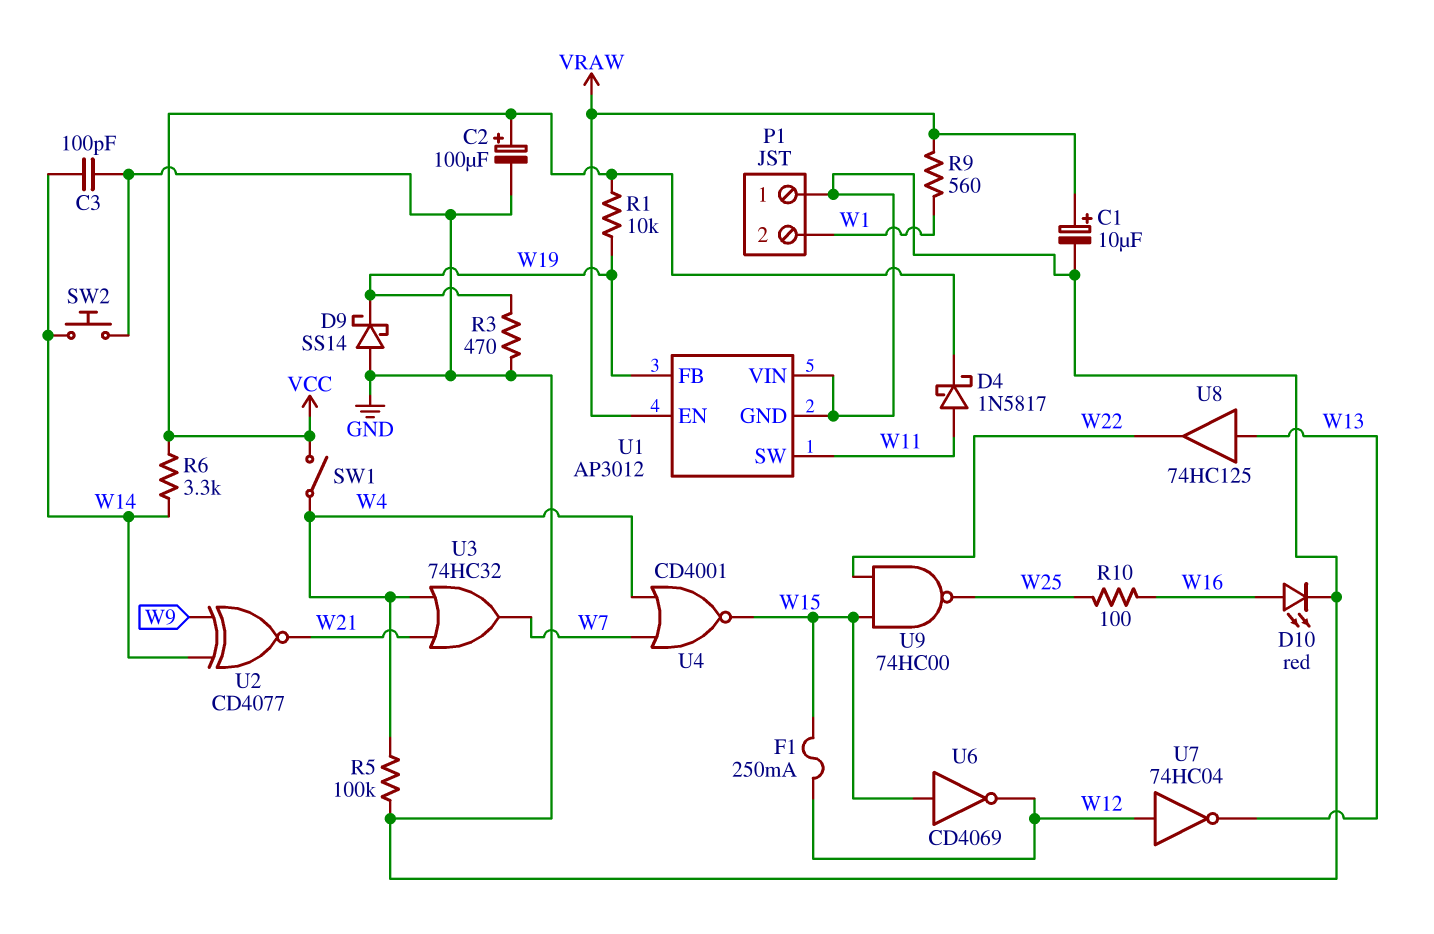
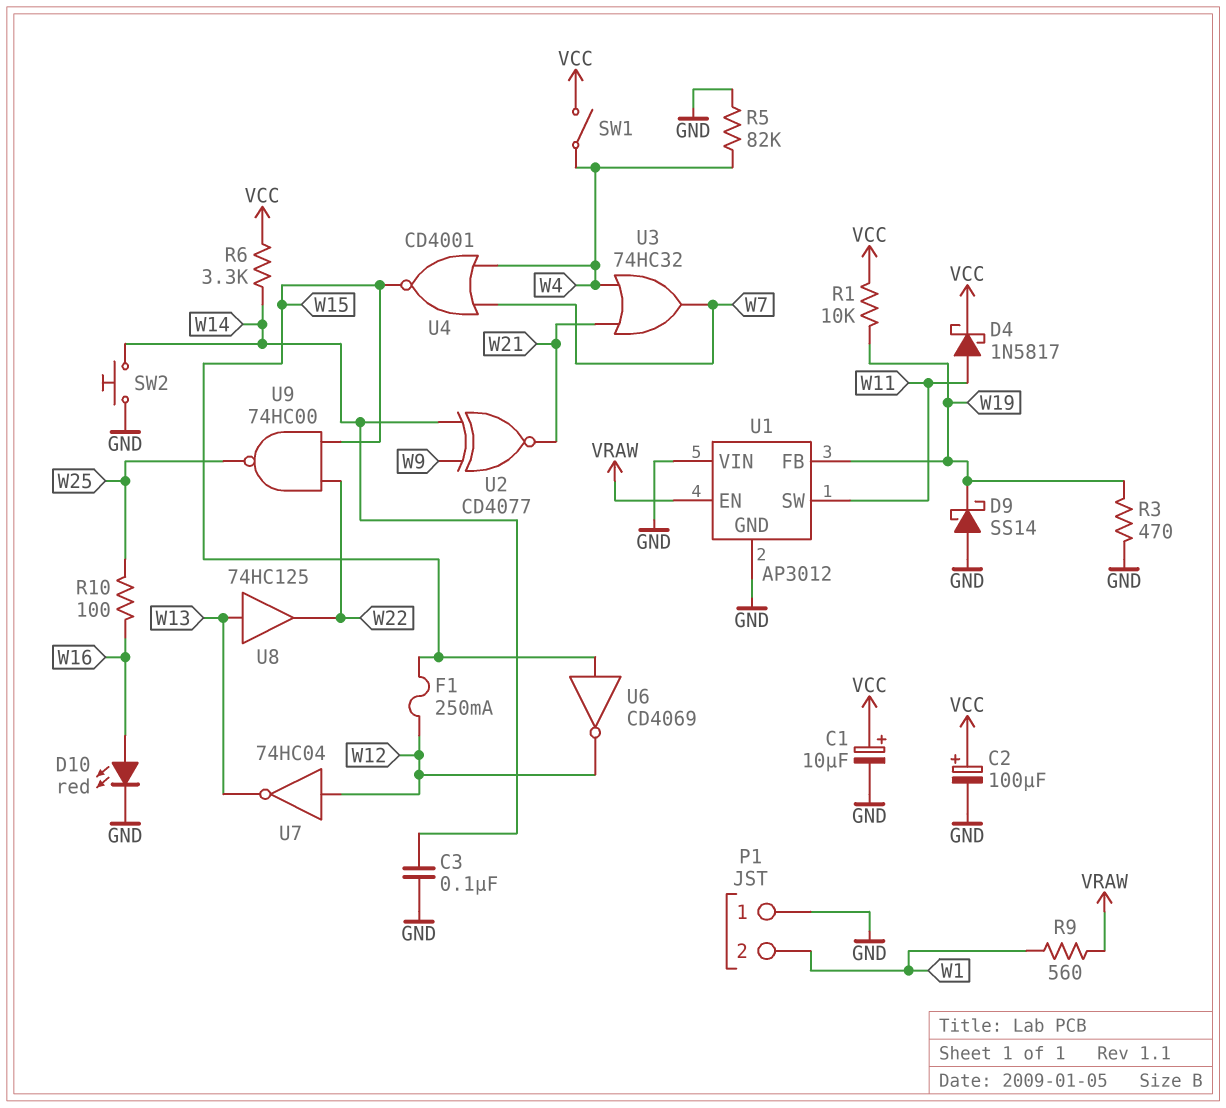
C1: 10uF (plus VRAW, minus GND) -> 10uF (plus VCC, minus GND)
C3: 100pF (GND, W14) -> 100nF (GND, W14)
R5: 100k (GND, W4) -> 82k (GND, W4)

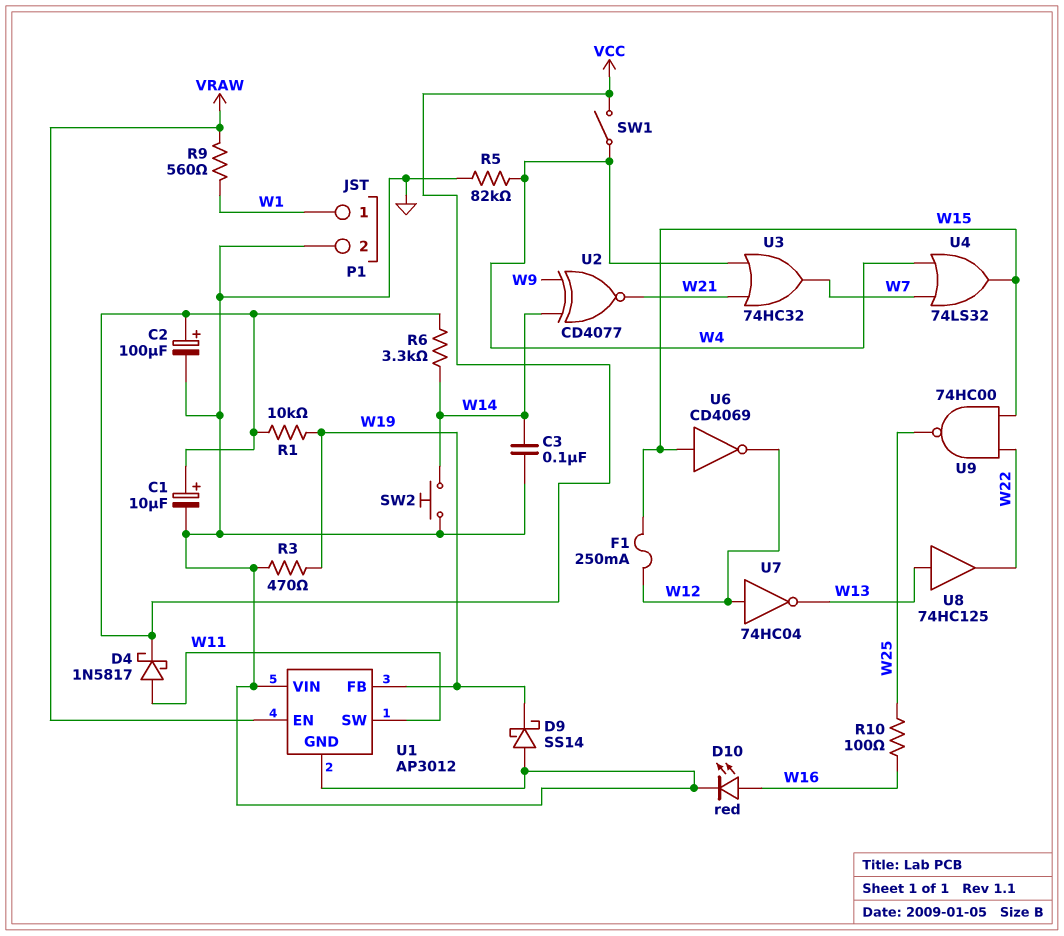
P1 pin 1: GND -> W1
P1 pin 2: W1 -> GND
U4: NOR CD4001 (in W4, in W7, out W15) -> OR 74LS32 (in W4, in W7, out W15)

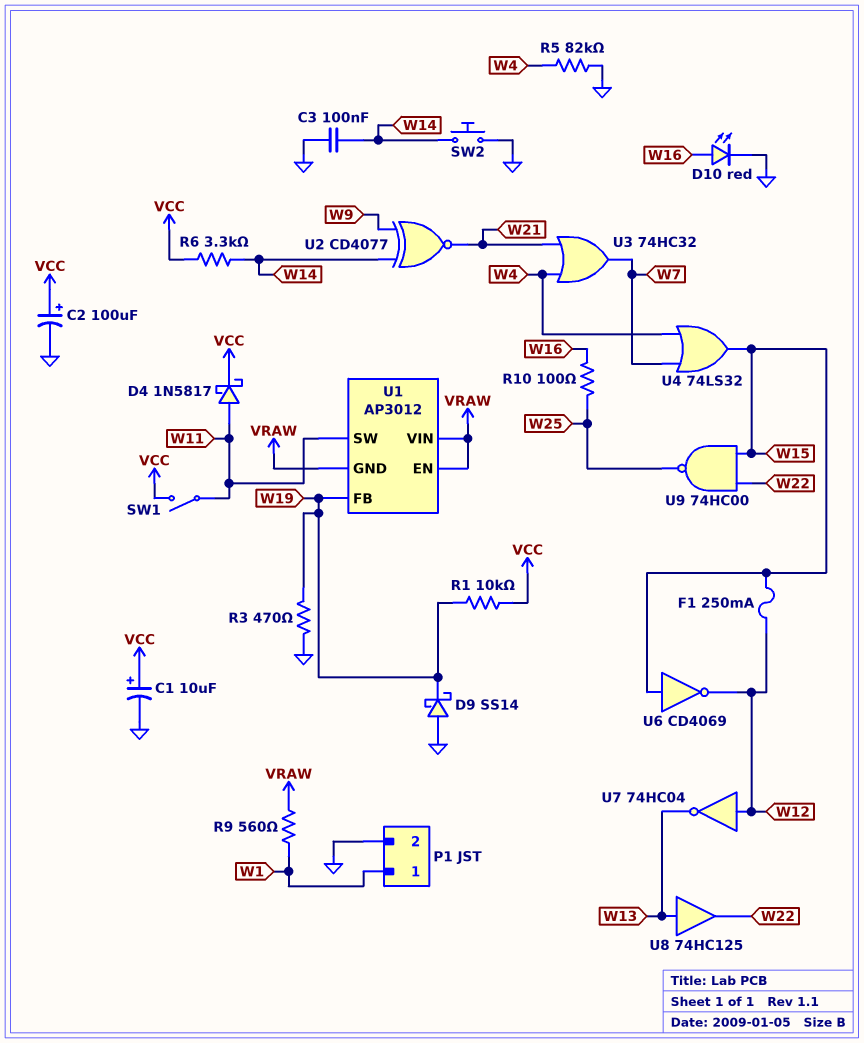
SW1: switch (VCC, W4) -> switch (VCC, W11)
U1 pin GND: GND -> VRAW
U1 pin VIN: GND -> VRAW

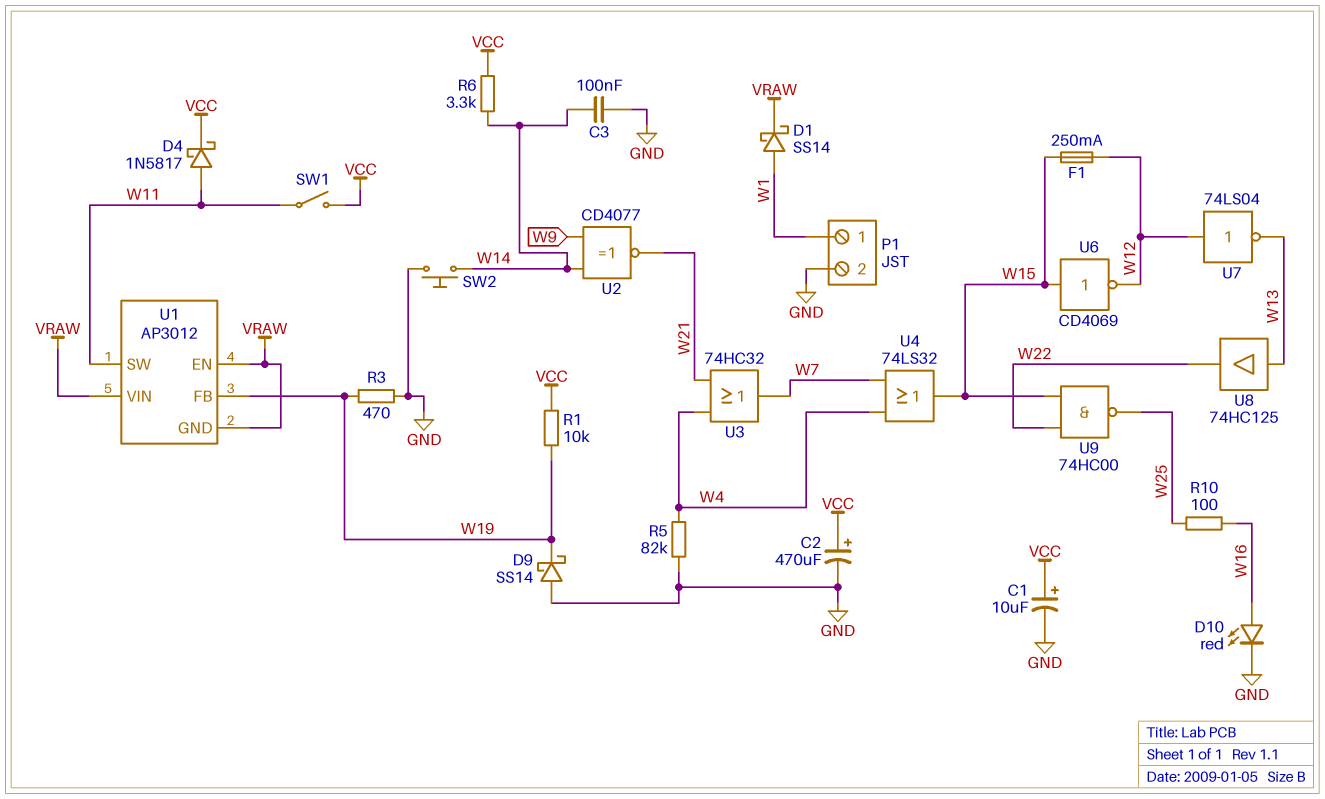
C2: 100uF (plus VCC, minus GND) -> 470uF (plus VCC, minus GND)
D1: none -> schottky SS14 (A W1, K VRAW)
R9: 560 (VRAW, W1) -> none
U7: NOT 74HC04 (in W12, out W13) -> NOT 74LS04 (in W12, out W13)

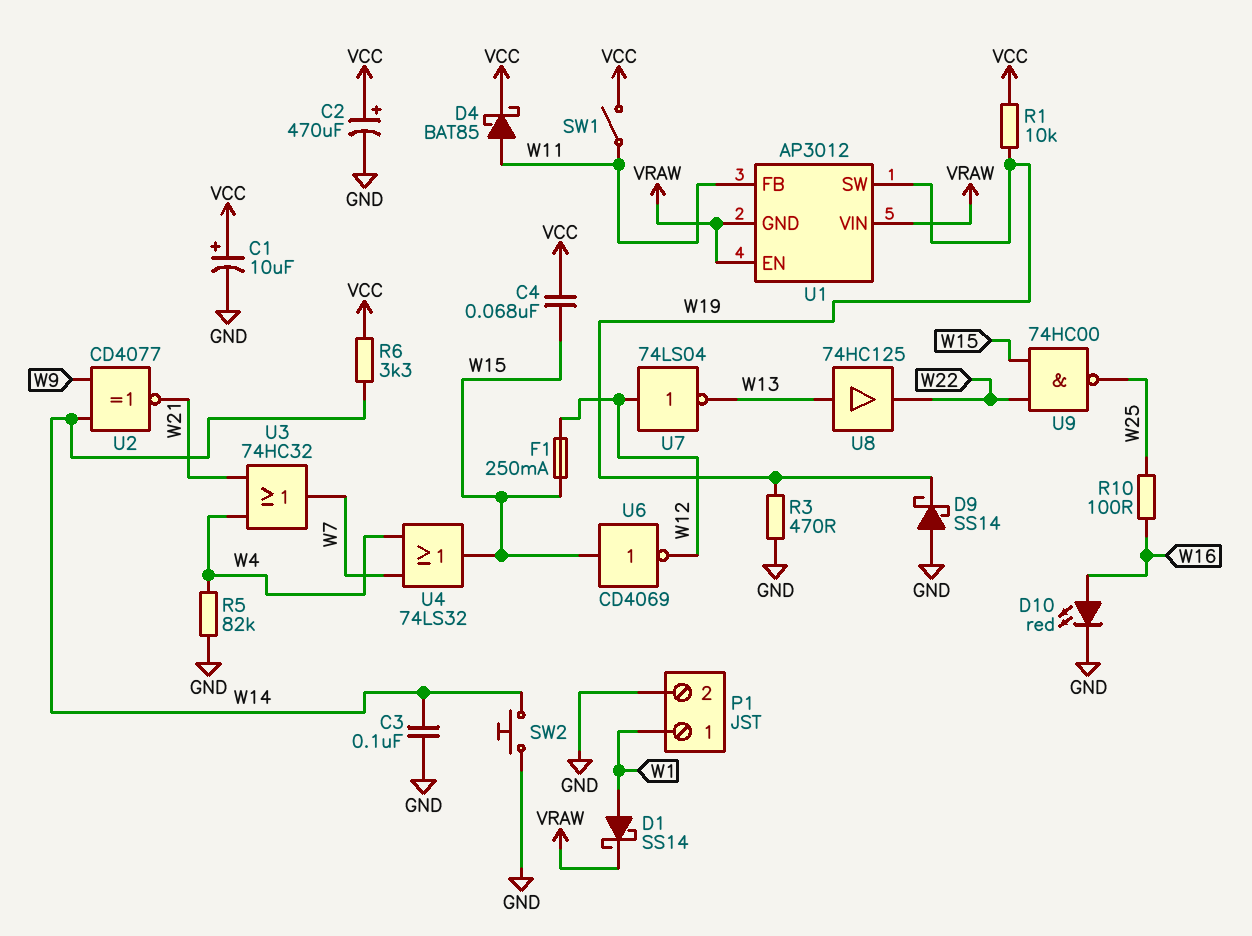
C4: none -> 68nF (VCC, W15)
D4: schottky 1N5817 (A W11, K VCC) -> schottky BAT85 (A W11, K VCC)
U1 pin FB: W19 -> W11
U1 pin SW: W11 -> W19

